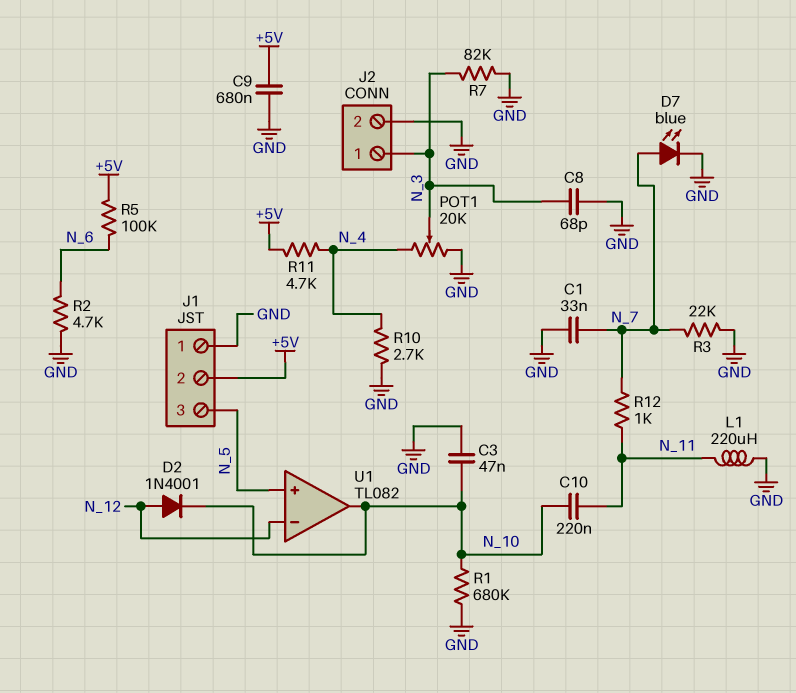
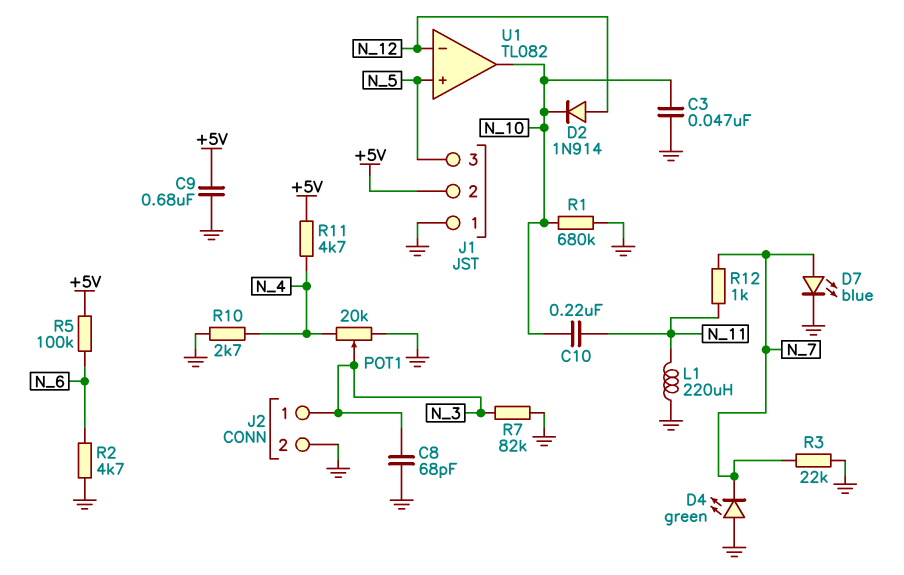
C1: 33nF (GND, N_7) -> none
D2: diode 1N4001 (A N_12, K N_10) -> diode 1N914 (A N_12, K N_10)
D4: none -> LED green (A GND, K N_7)

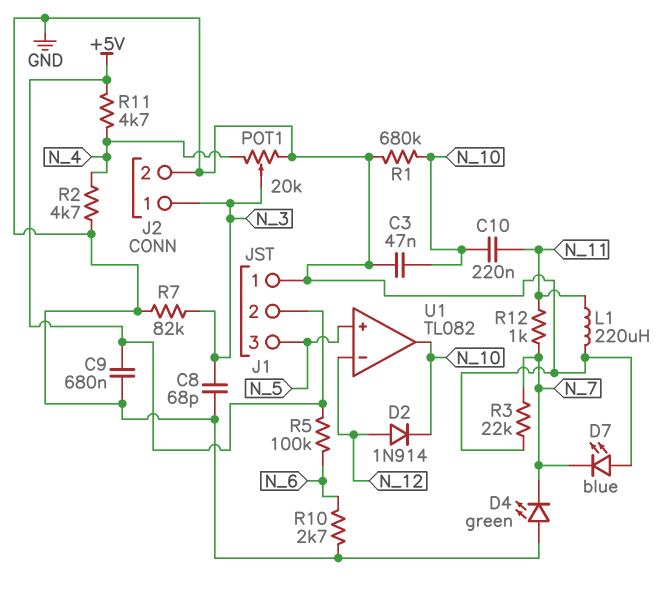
D7: LED blue (A N_7, K GND) -> LED blue (A GND, K N_7)
R2: 4.7k (GND, N_6) -> 4.7k (GND, N_4)
R10: 2.7k (GND, N_4) -> 2.7k (GND, N_6)

